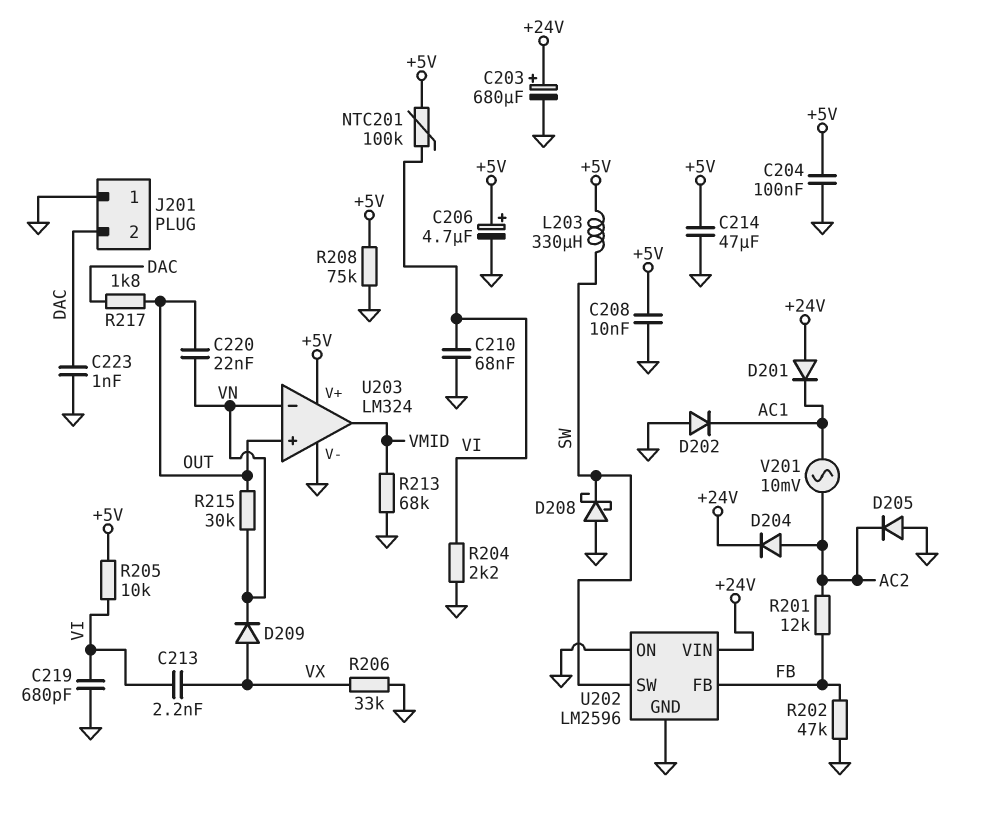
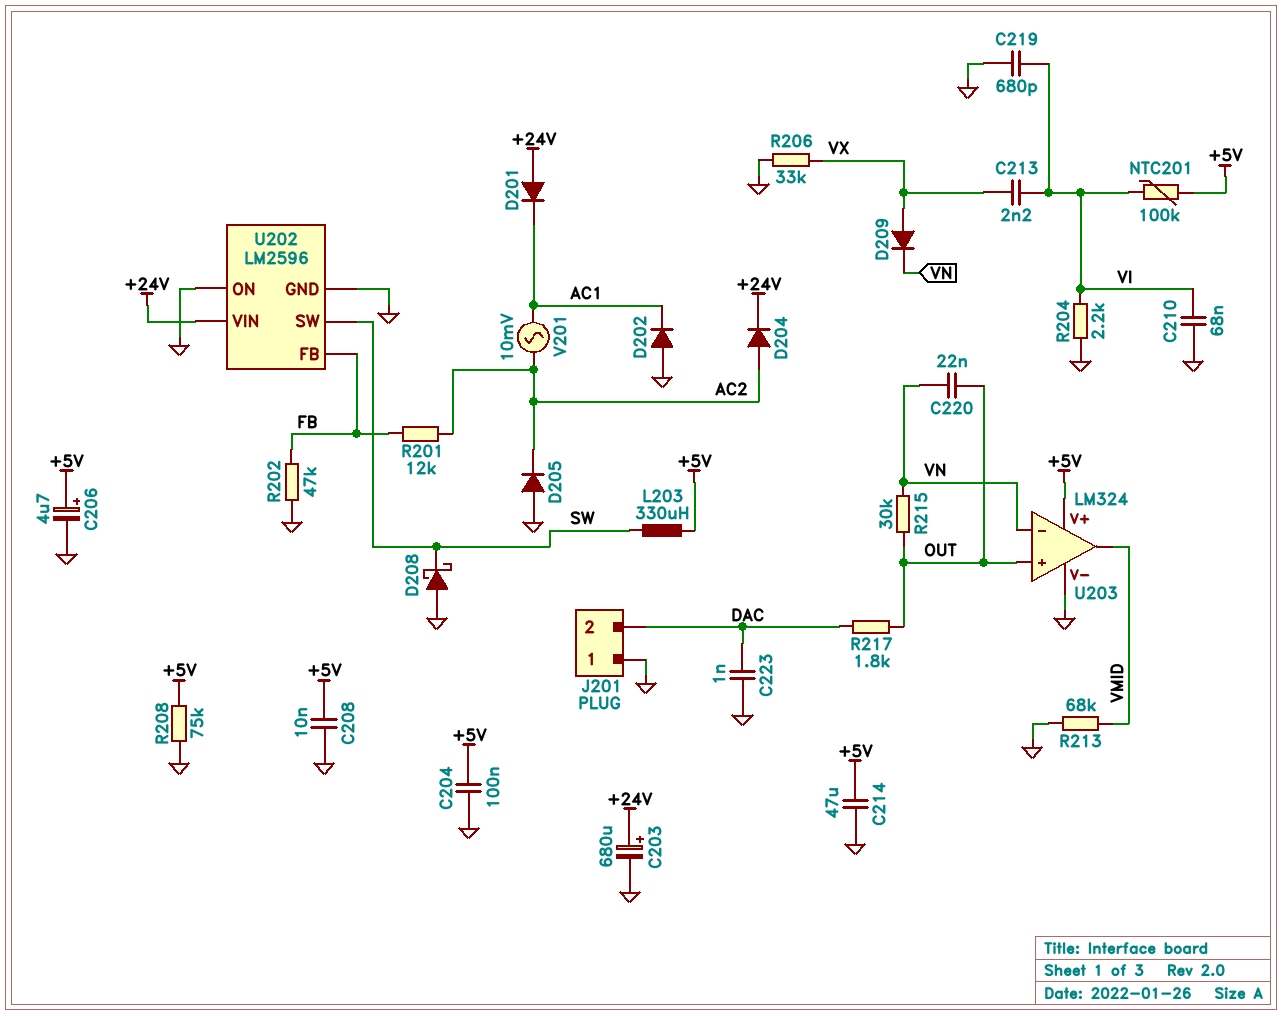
R205: 10k (+5V, VI) -> none

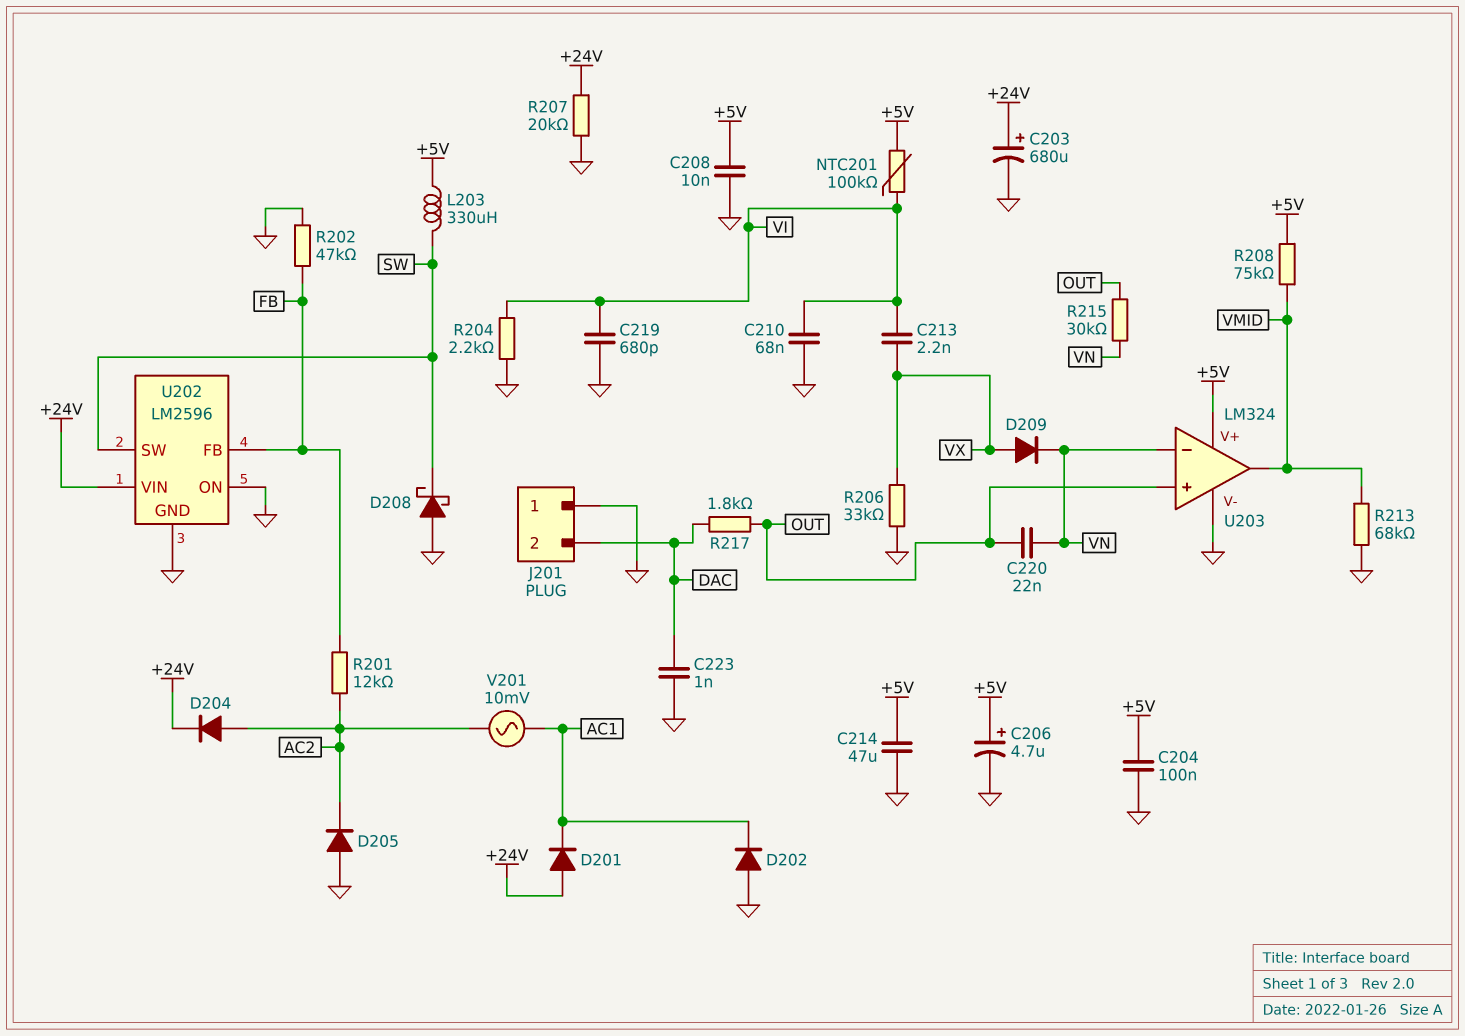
R207: none -> 20k (+24V, GND)
R208: 75k (+5V, GND) -> 75k (+5V, VMID)

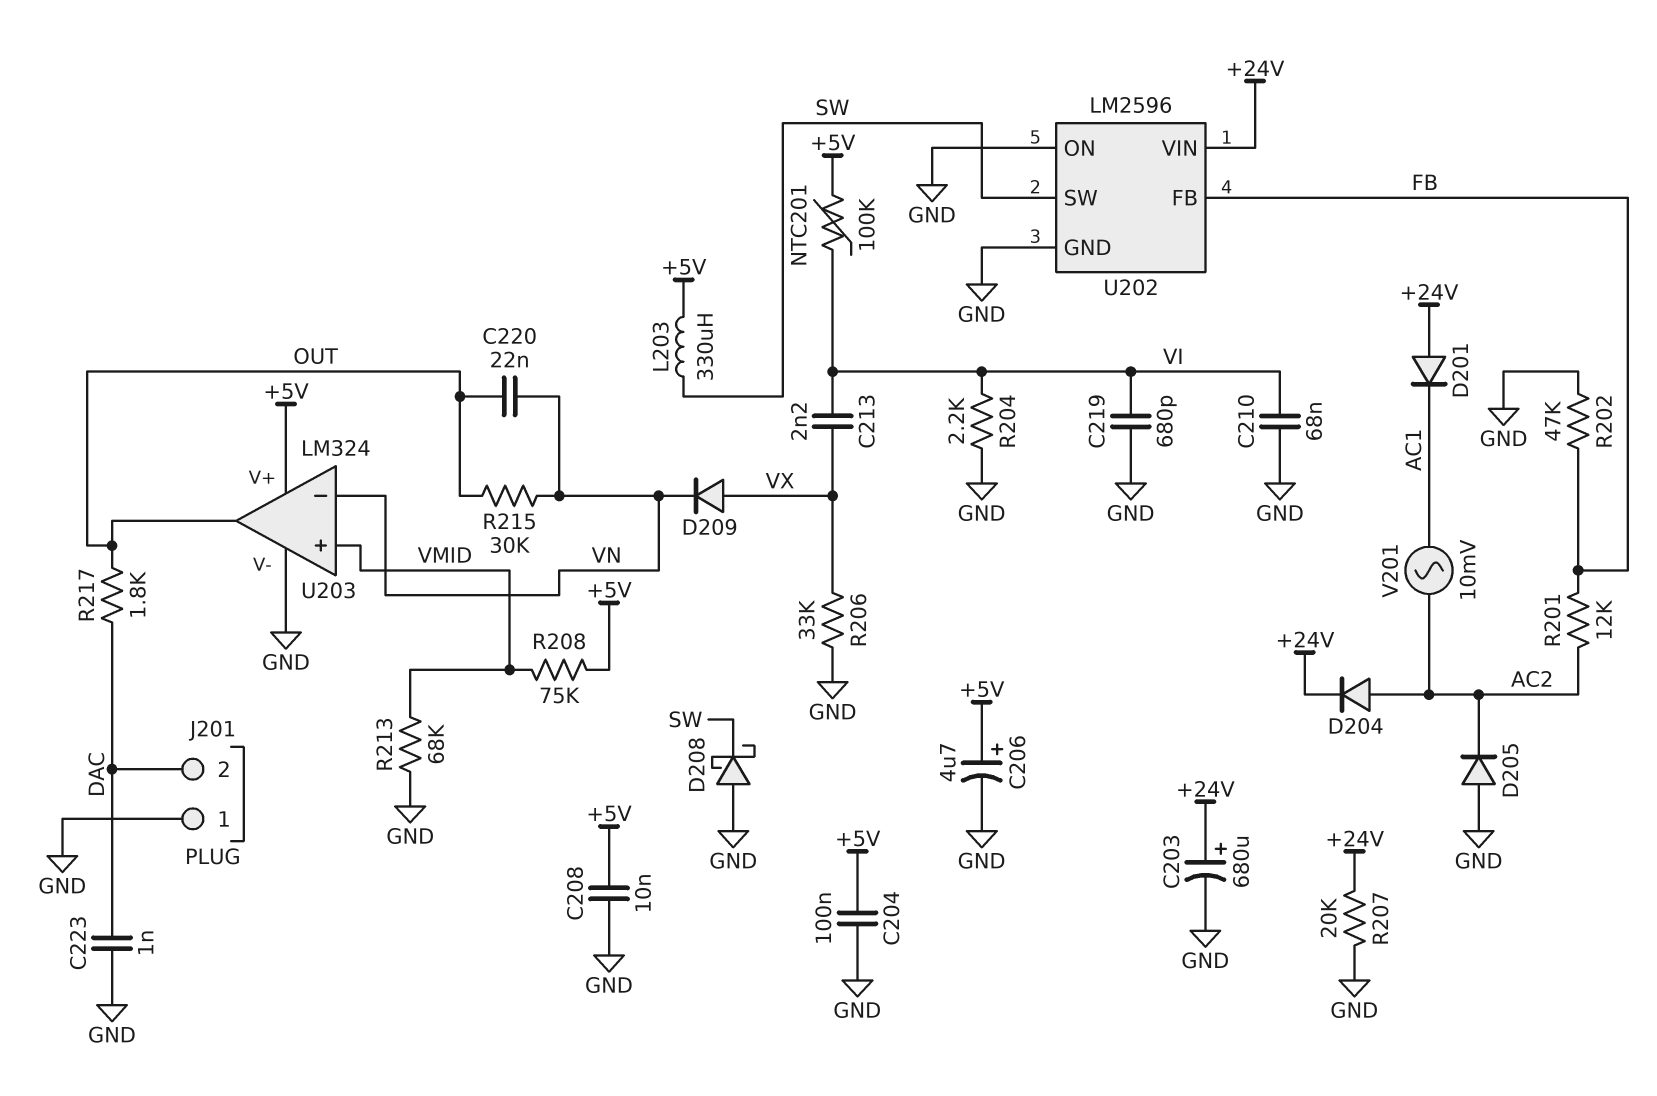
C214: 47uF (+5V, GND) -> none
D202: diode (A GND, K AC1) -> none
U203 pin in+: OUT -> VMID
U203 pin out: VMID -> OUT

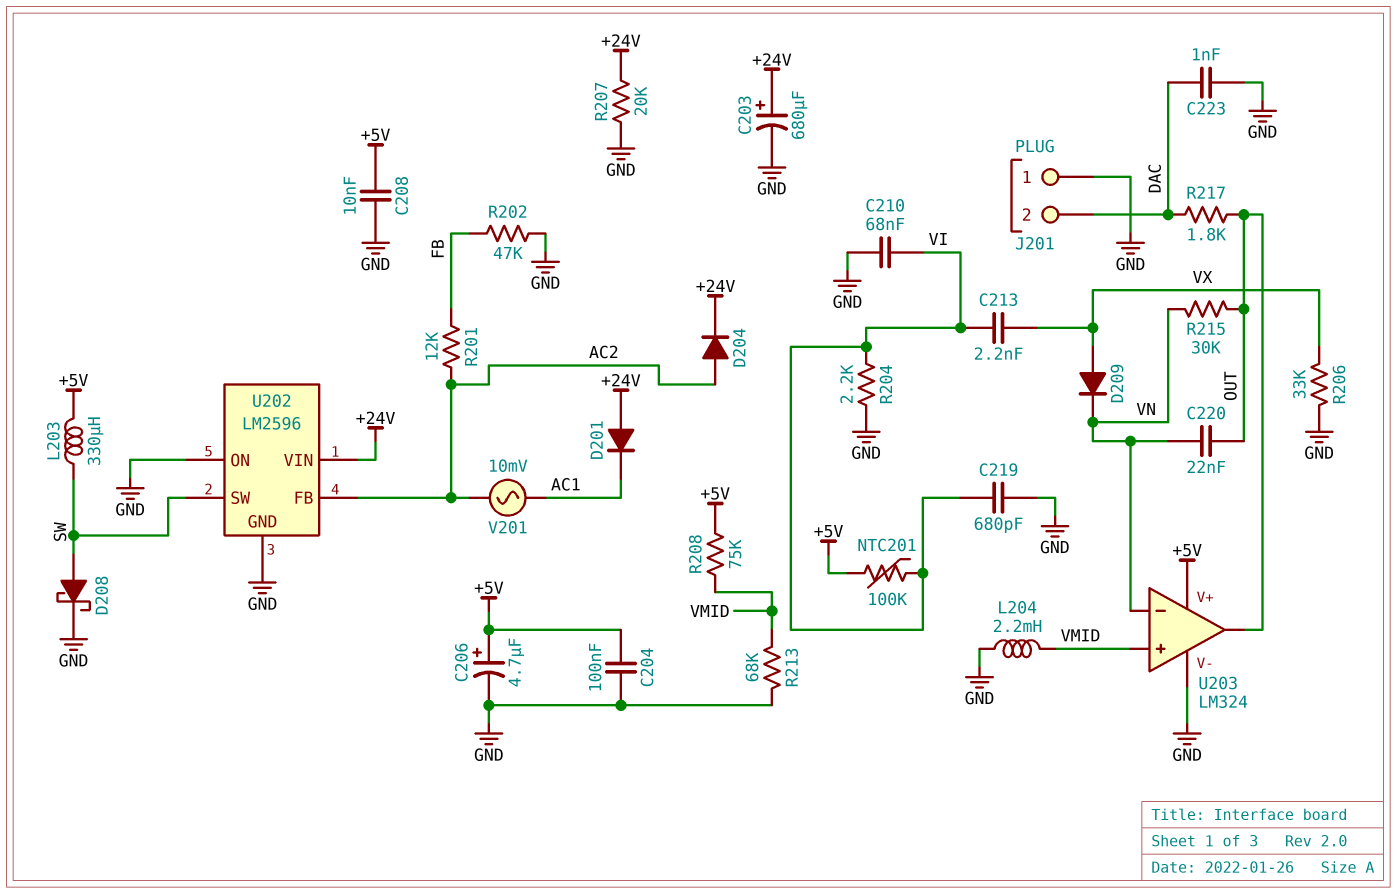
D205: diode (A GND, K AC2) -> none
D208: schottky (A GND, K SW) -> schottky (A SW, K GND)
L204: none -> 2.2mH (GND, VMID)
U202 pin FB: FB -> AC2

